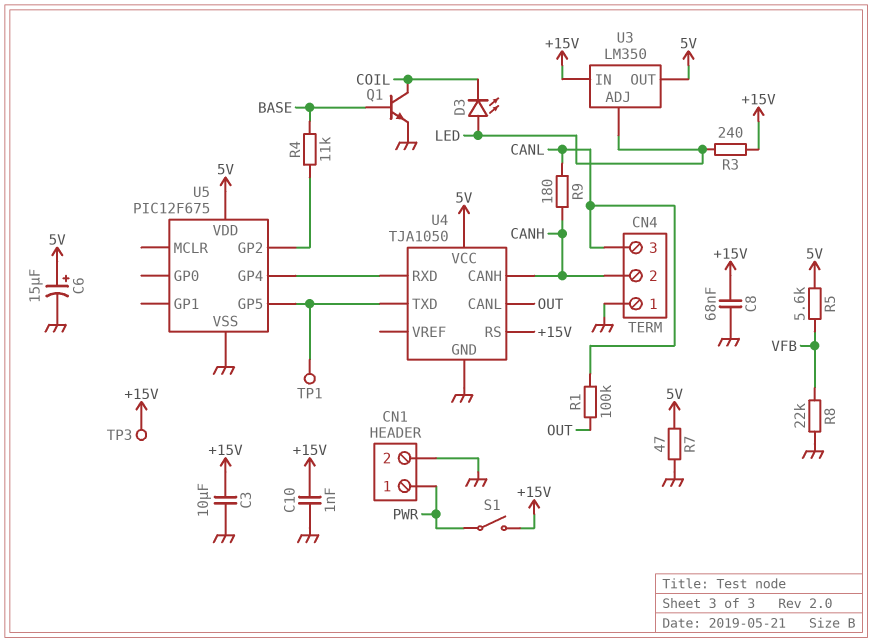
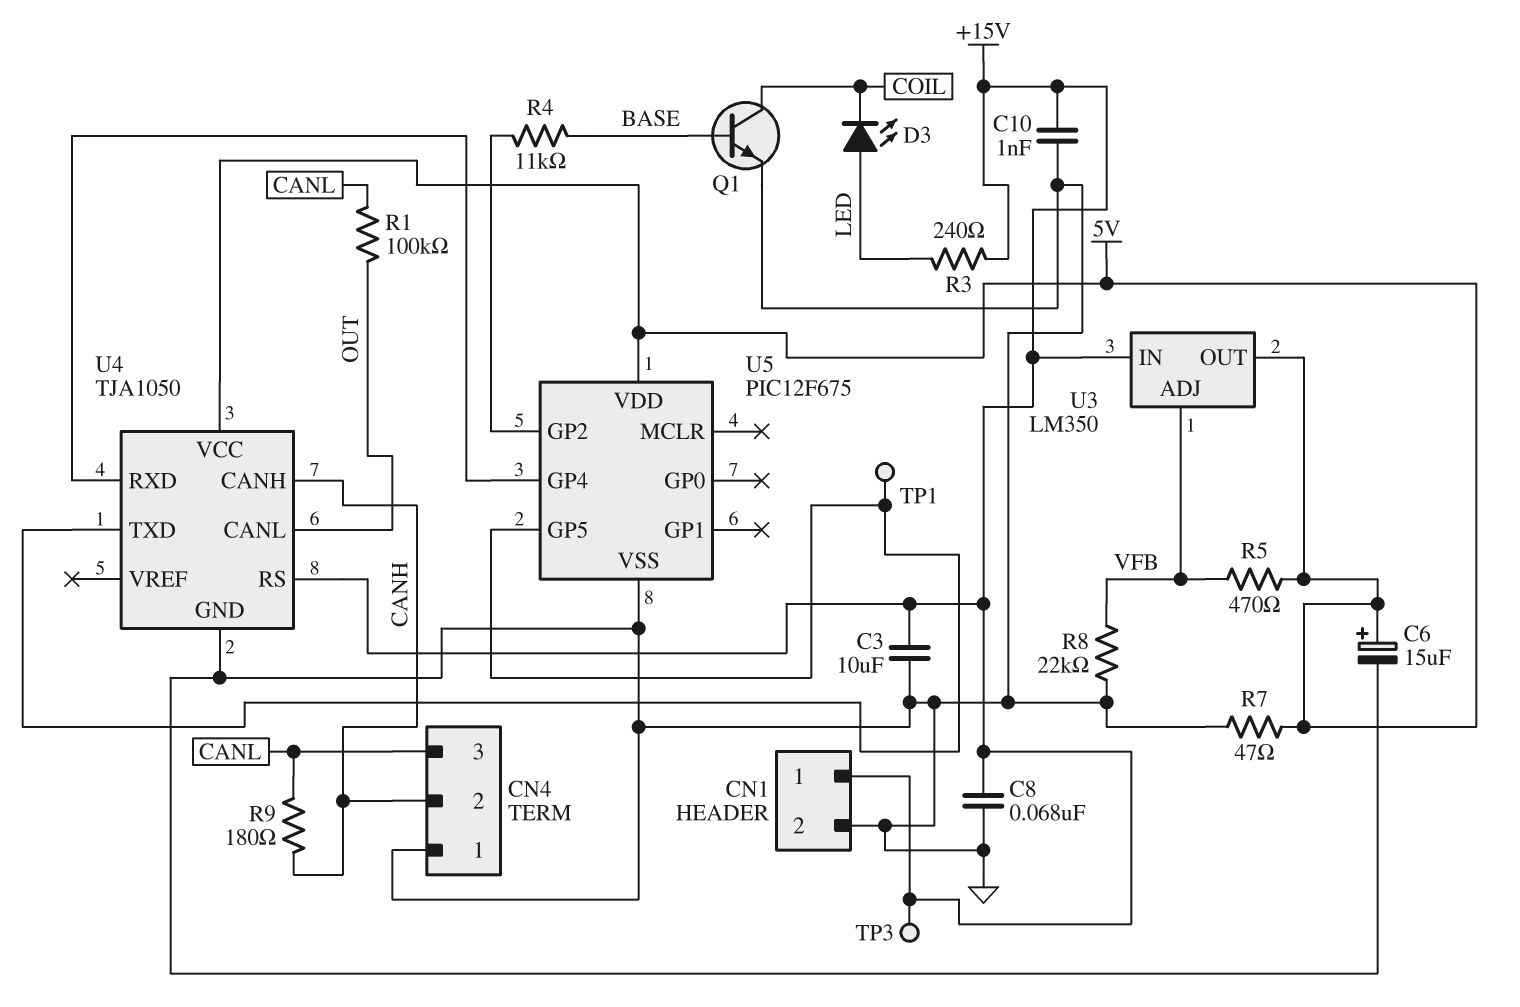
CN1 pin 1: PWR -> +15V
R5: 5.6k (5V, VFB) -> 470 (5V, VFB)
S1: switch (+15V, PWR) -> none
U3 pin ADJ: LED -> VFB

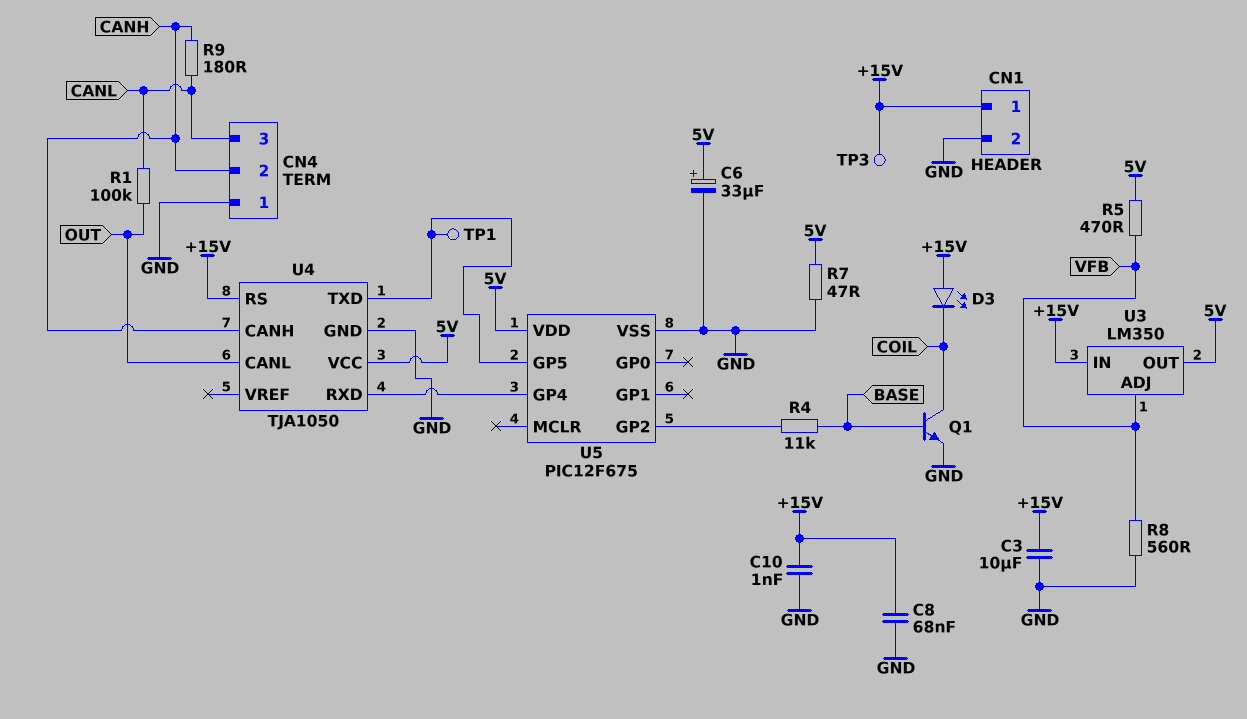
C6: 15uF (plus 5V, minus GND) -> 33uF (plus 5V, minus GND)
D3: LED (A LED, K COIL) -> LED (A +15V, K COIL)
R3: 240 (+15V, LED) -> none
R8: 22k (GND, VFB) -> 560 (GND, VFB)

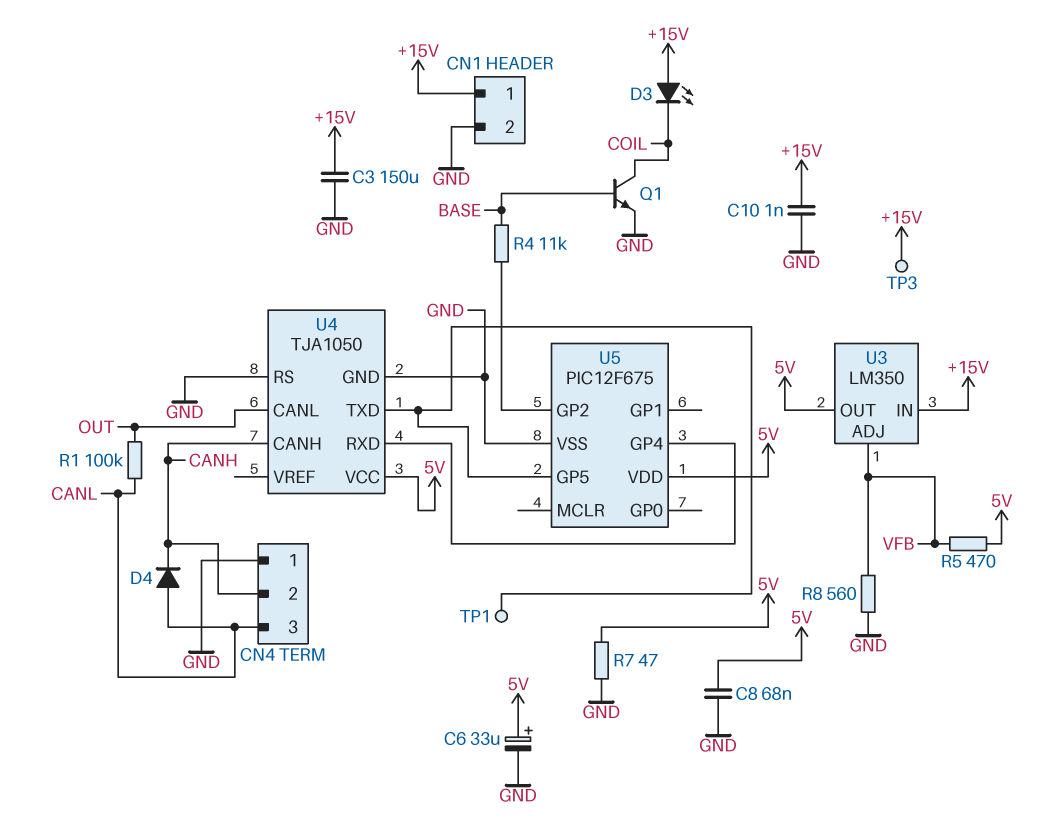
C3: 10uF (+15V, GND) -> 150uF (+15V, GND)
C8: 68nF (+15V, GND) -> 68nF (5V, GND)
D4: none -> diode (A CANL, K CANH)
R9: 180 (CANH, CANL) -> none
U4 pin RS: +15V -> GND

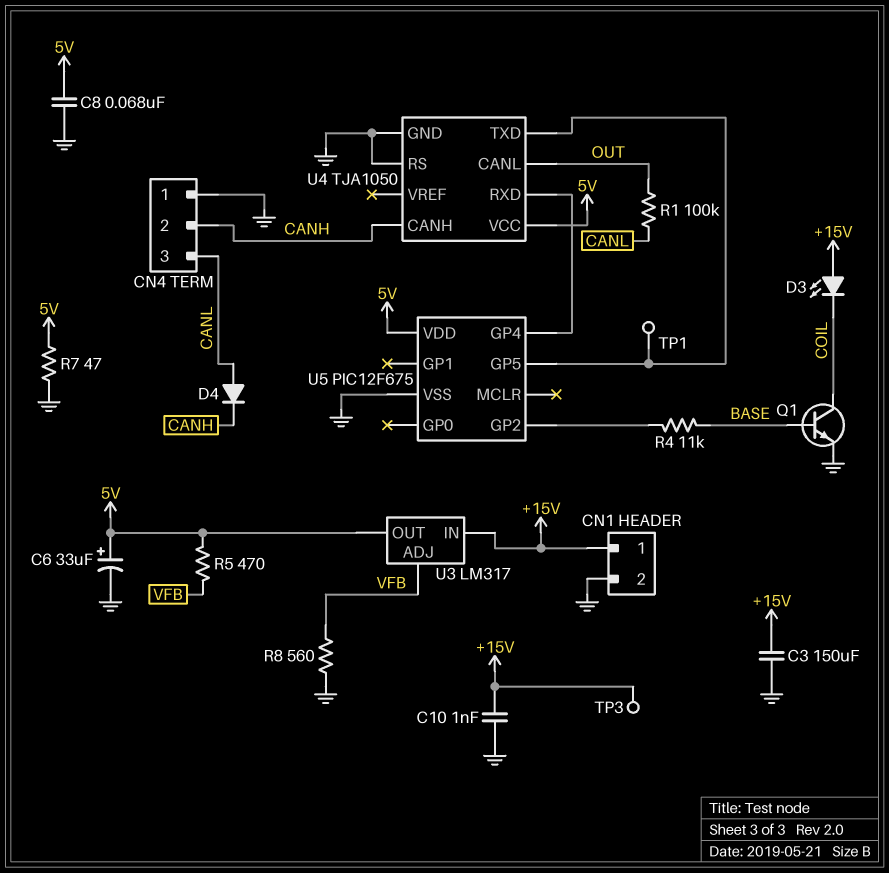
U3: LM350 -> LM317

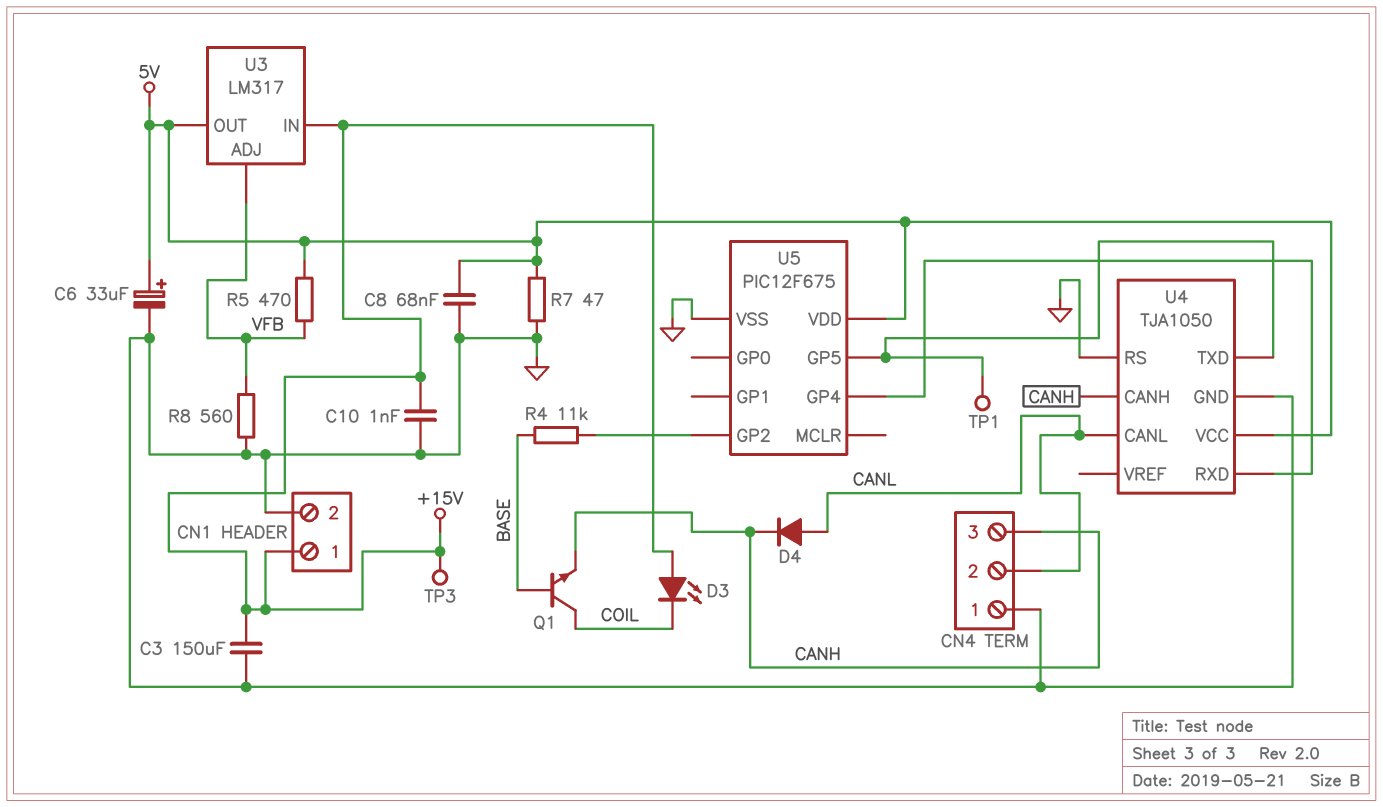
CN4 pin 2: CANH -> CANL
CN4 pin 3: CANL -> CANH
Q1: NPN (B BASE, C COIL, E GND) -> NPN (B BASE, C COIL, E CANH)
R1: 100k (CANL, OUT) -> none
U4 pin CANL: OUT -> CANL

